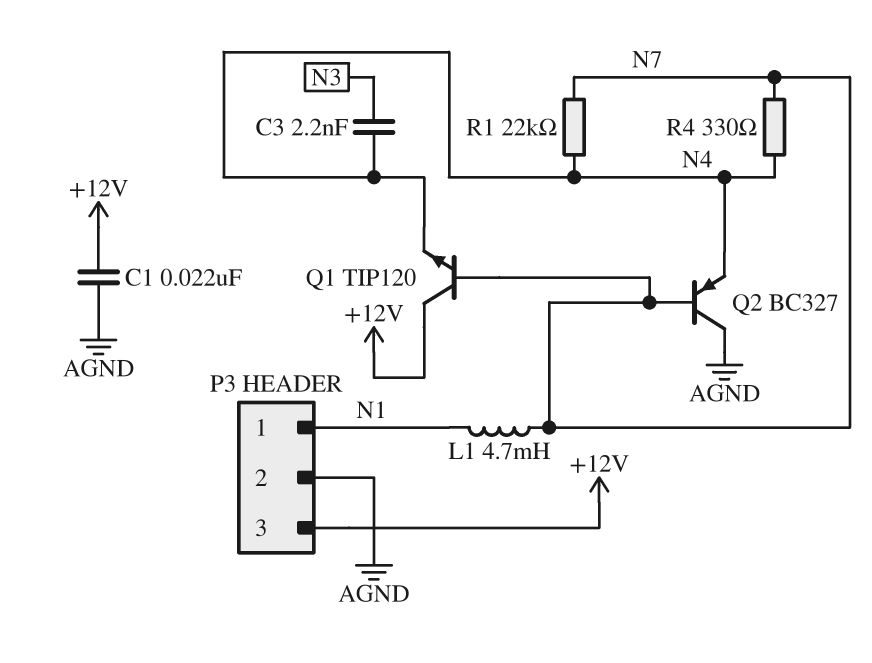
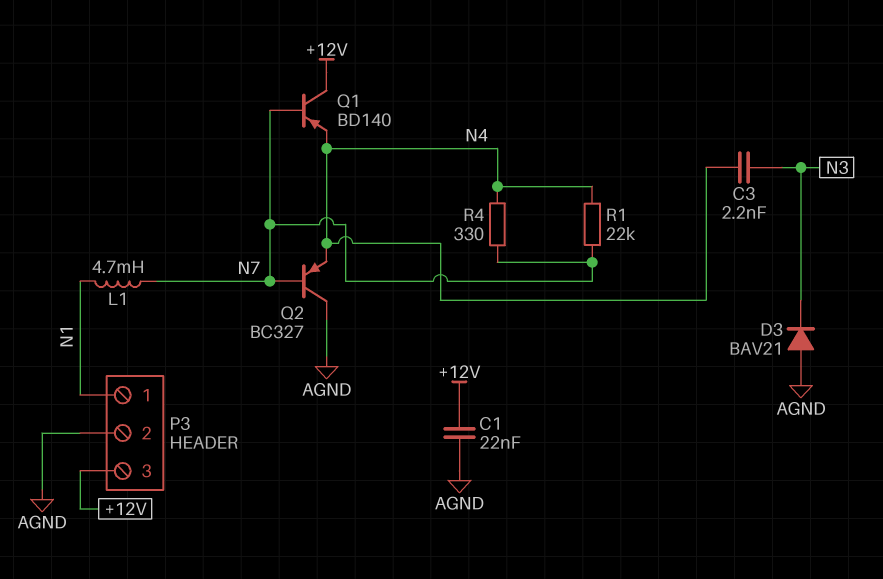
D3: none -> diode BAV21 (A AGND, K N3)
Q1: NPN TIP120 (B N7, C +12V, E N4) -> PNP BD140 (B N7, C +12V, E N4)

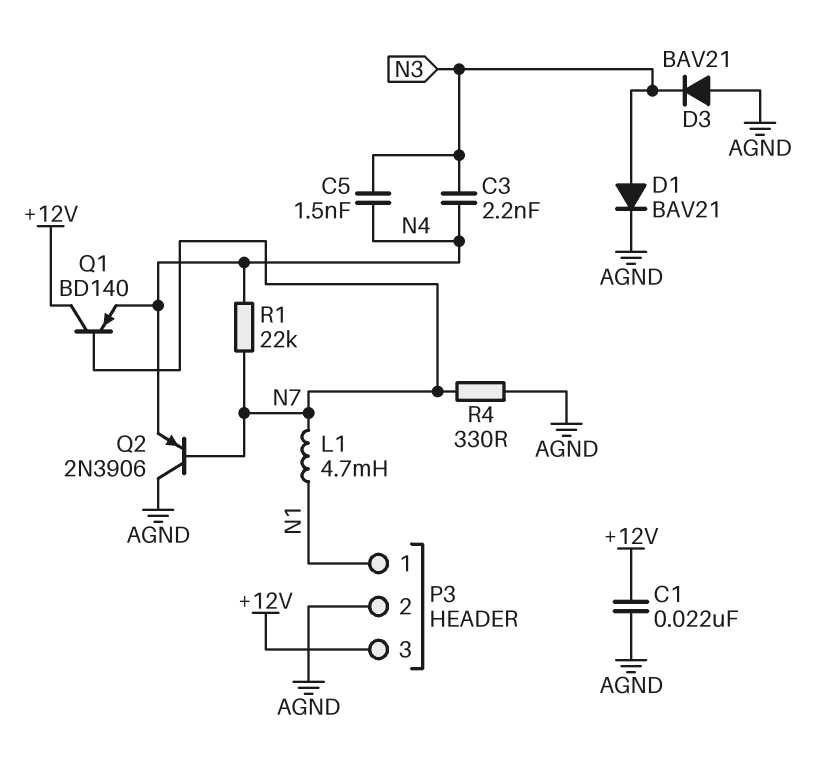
C5: none -> 1.5nF (N3, N4)
D1: none -> diode BAV21 (A N3, K AGND)
Q2: PNP BC327 (B N7, C AGND, E N4) -> PNP 2N3906 (B N7, C AGND, E N4)
R4: 330 (N4, N7) -> 330 (AGND, N7)

